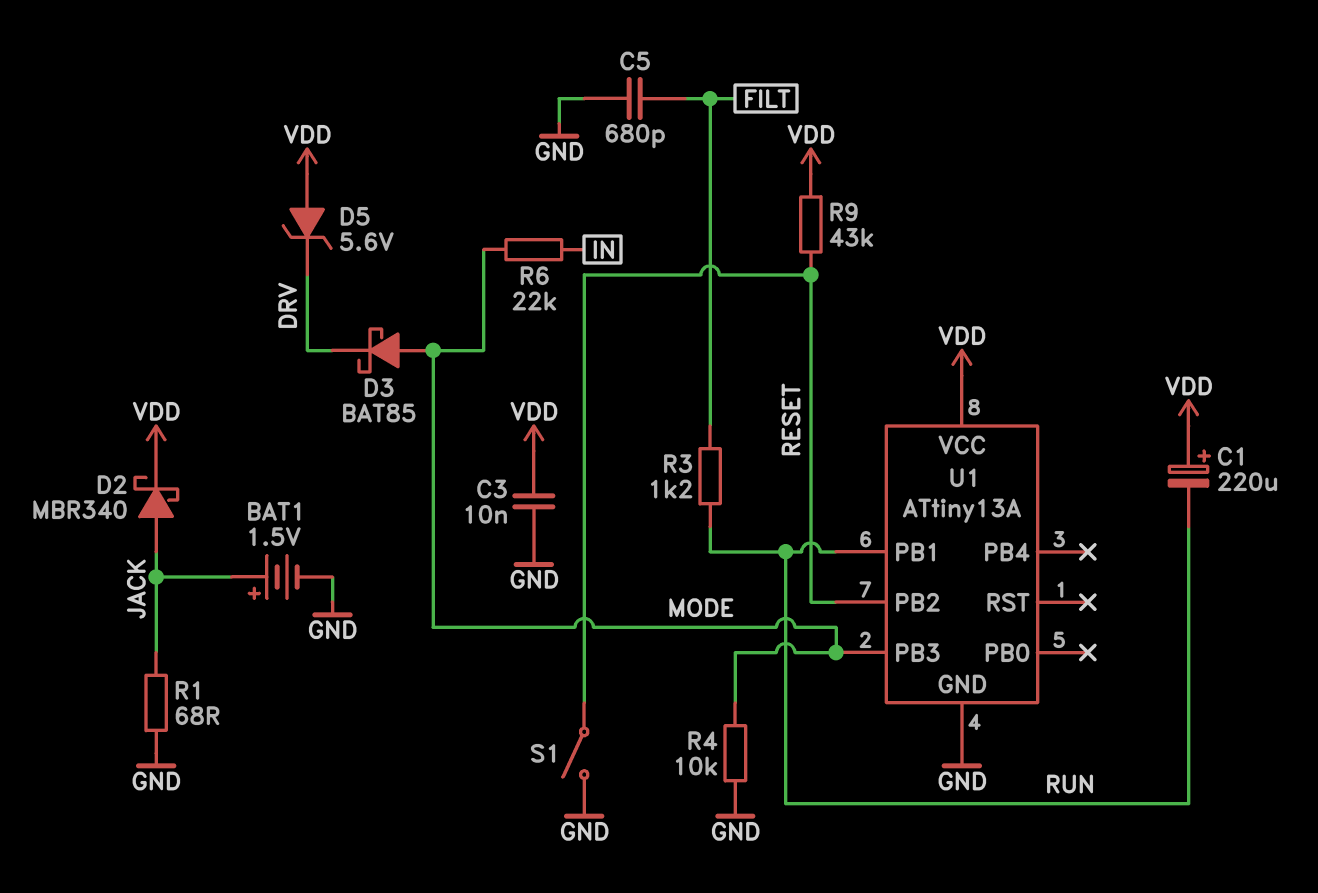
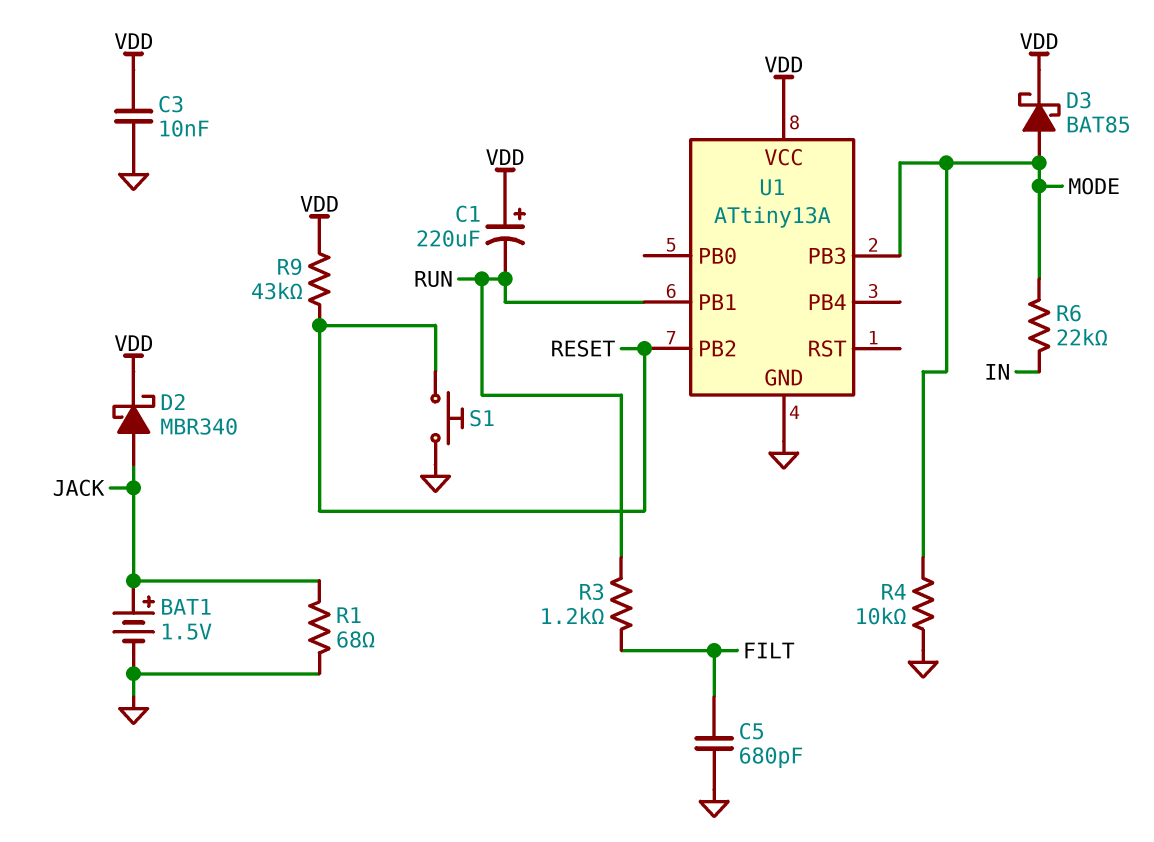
D3: schottky BAT85 (A MODE, K DRV) -> schottky BAT85 (A MODE, K VDD)
D5: zener 5.6V (A VDD, K DRV) -> none
S1: switch (GND, RESET) -> button (GND, RESET)

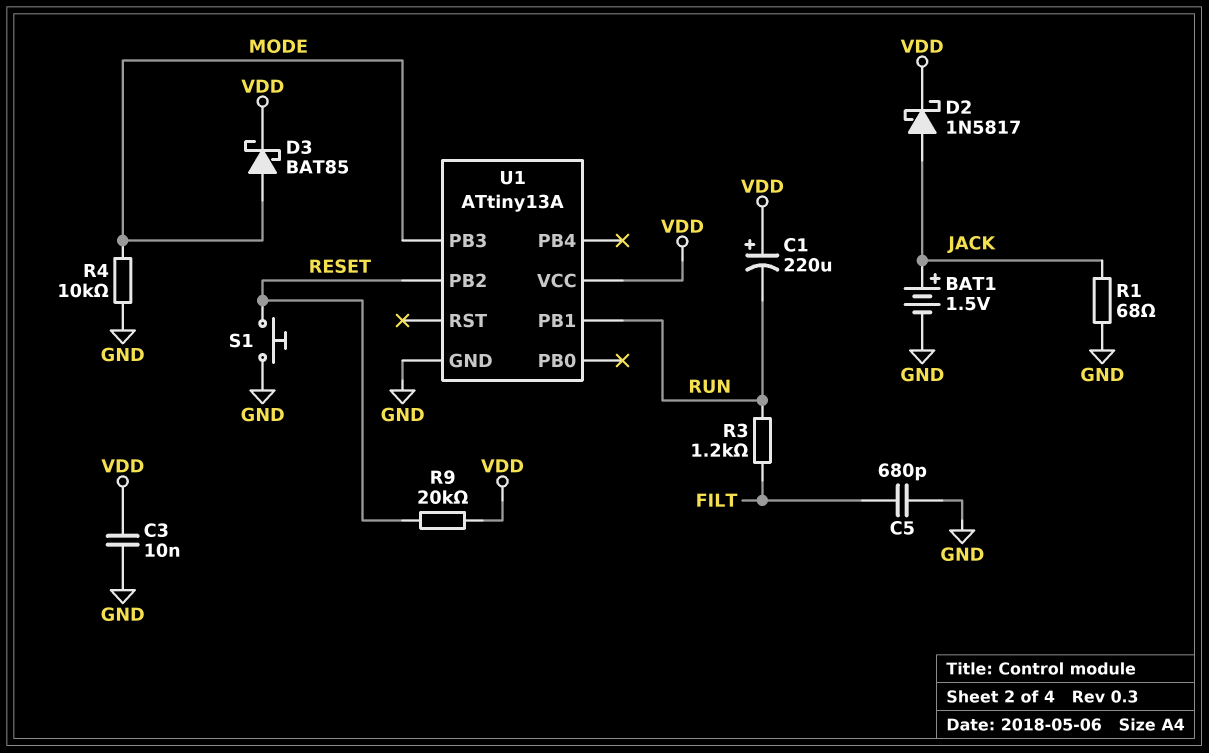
D2: schottky MBR340 (A JACK, K VDD) -> schottky 1N5817 (A JACK, K VDD)
R6: 22k (IN, MODE) -> none
R9: 43k (RESET, VDD) -> 20k (RESET, VDD)

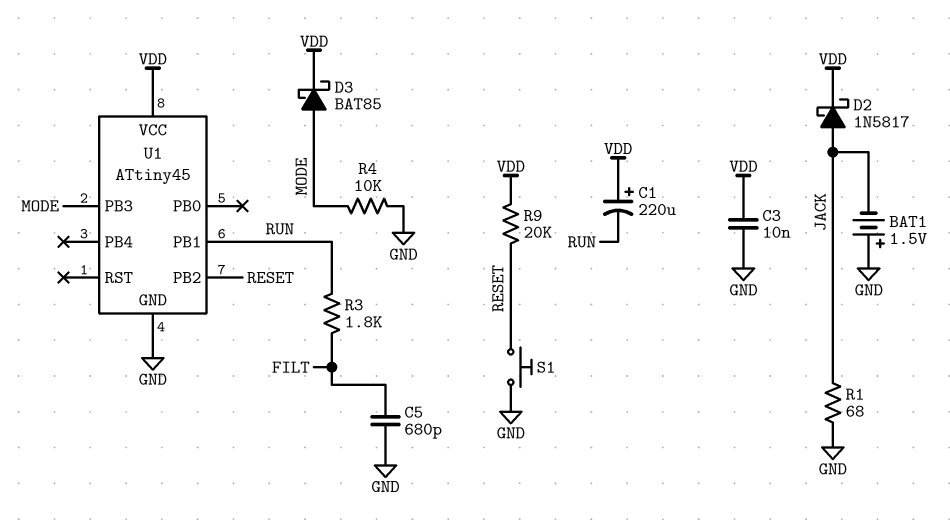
BAT1: 1.5V (plus JACK, minus GND) -> 1.5V (plus GND, minus JACK)
R3: 1.2k (FILT, RUN) -> 1.8k (FILT, RUN)
U1: ATtiny13A -> ATtiny45

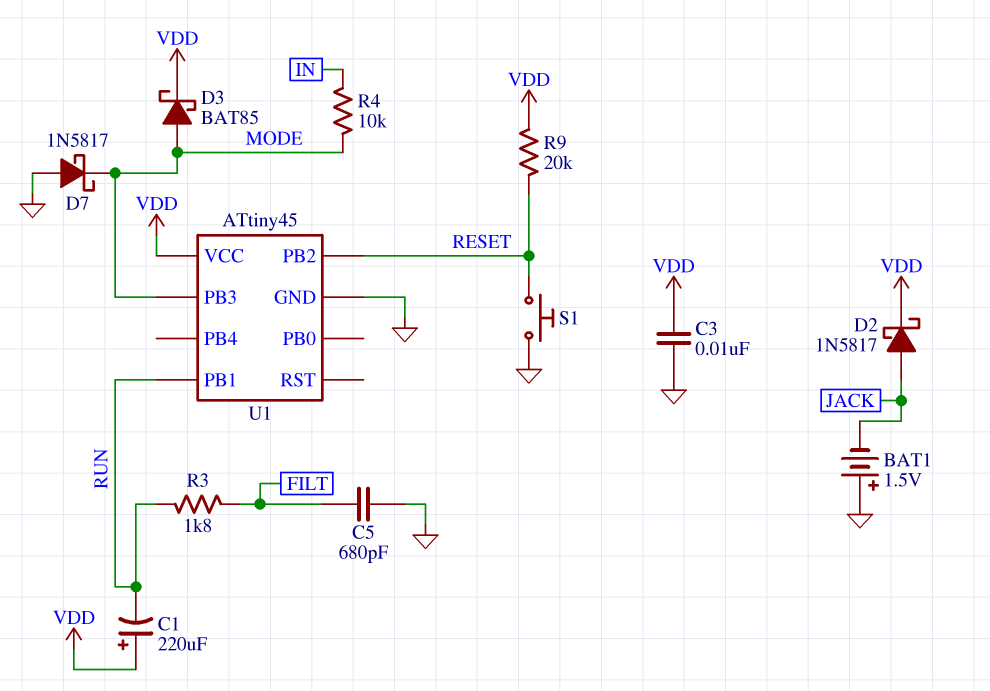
D7: none -> schottky 1N5817 (A GND, K MODE)
R1: 68 (GND, JACK) -> none
R4: 10k (GND, MODE) -> 10k (IN, MODE)

